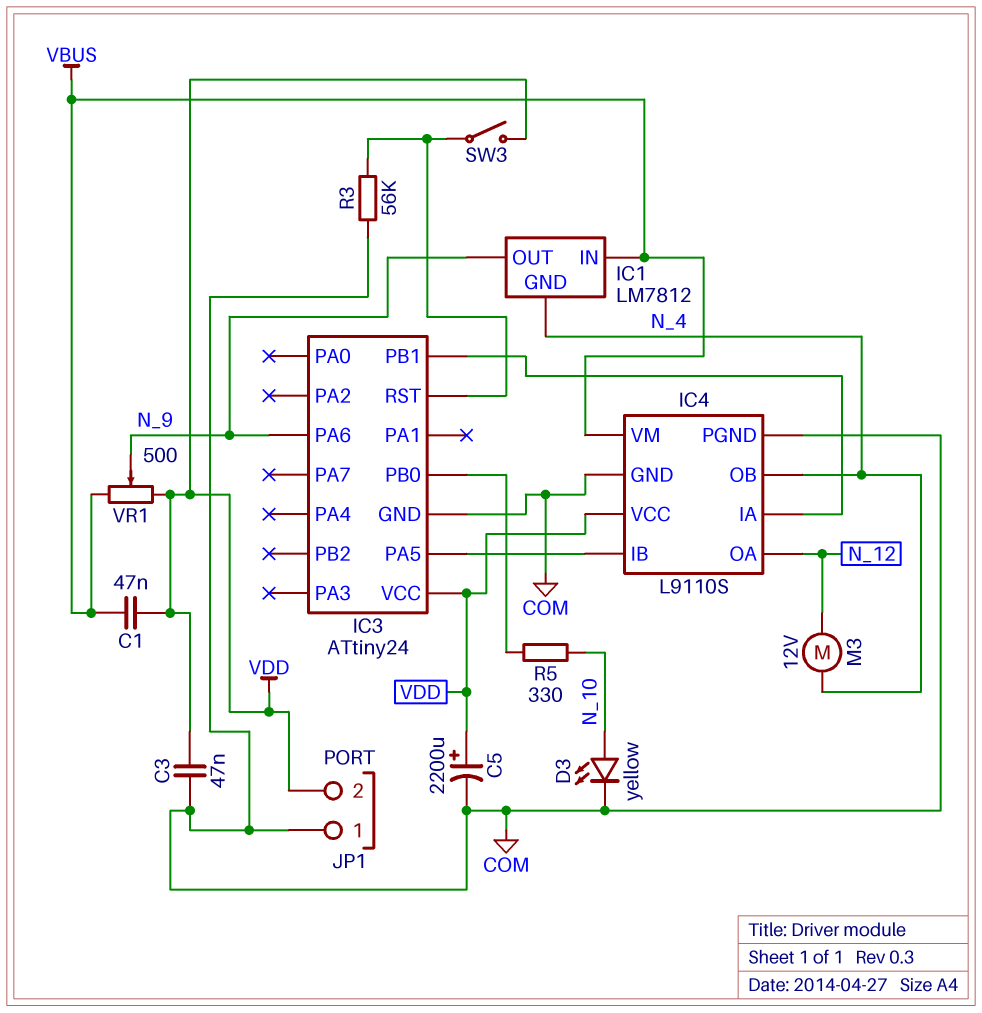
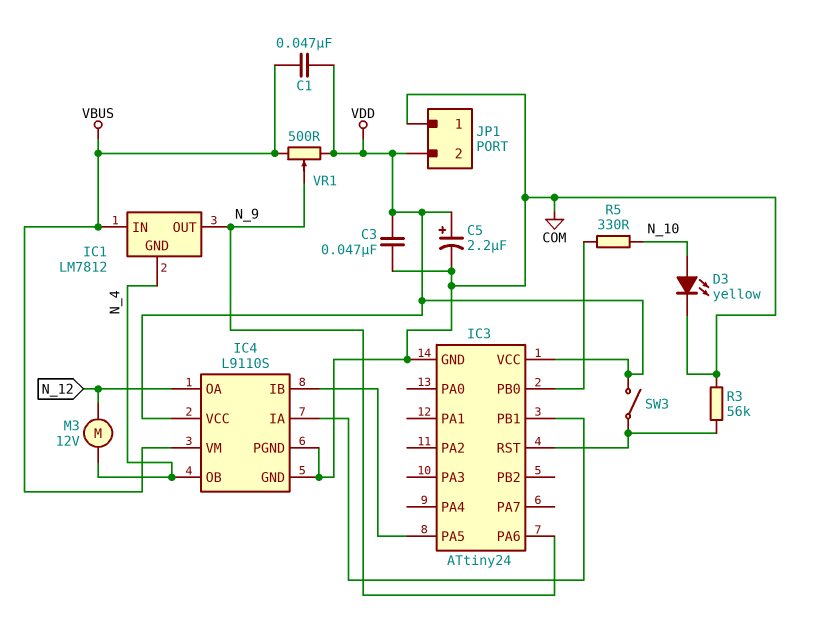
C5: 2200uF (plus VDD, minus COM) -> 2.2uF (plus VDD, minus COM)

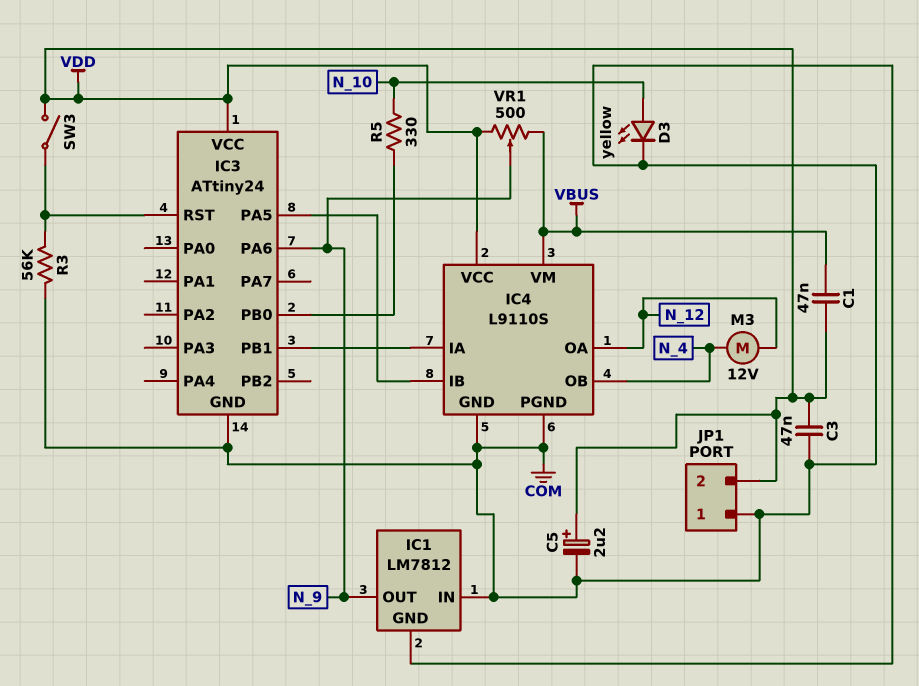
IC1 pin GND: N_4 -> COM
IC1 pin IN: VBUS -> COM

